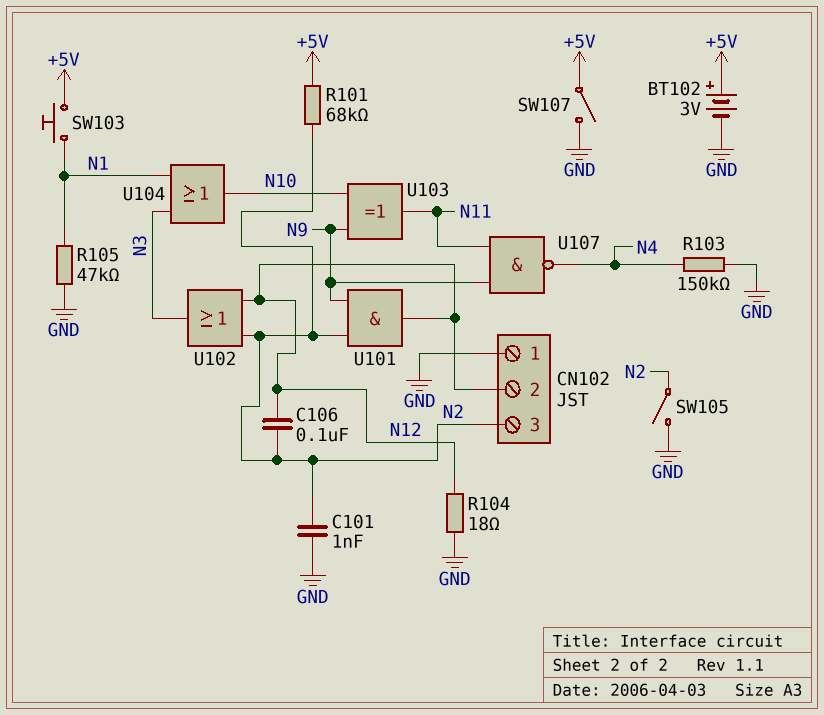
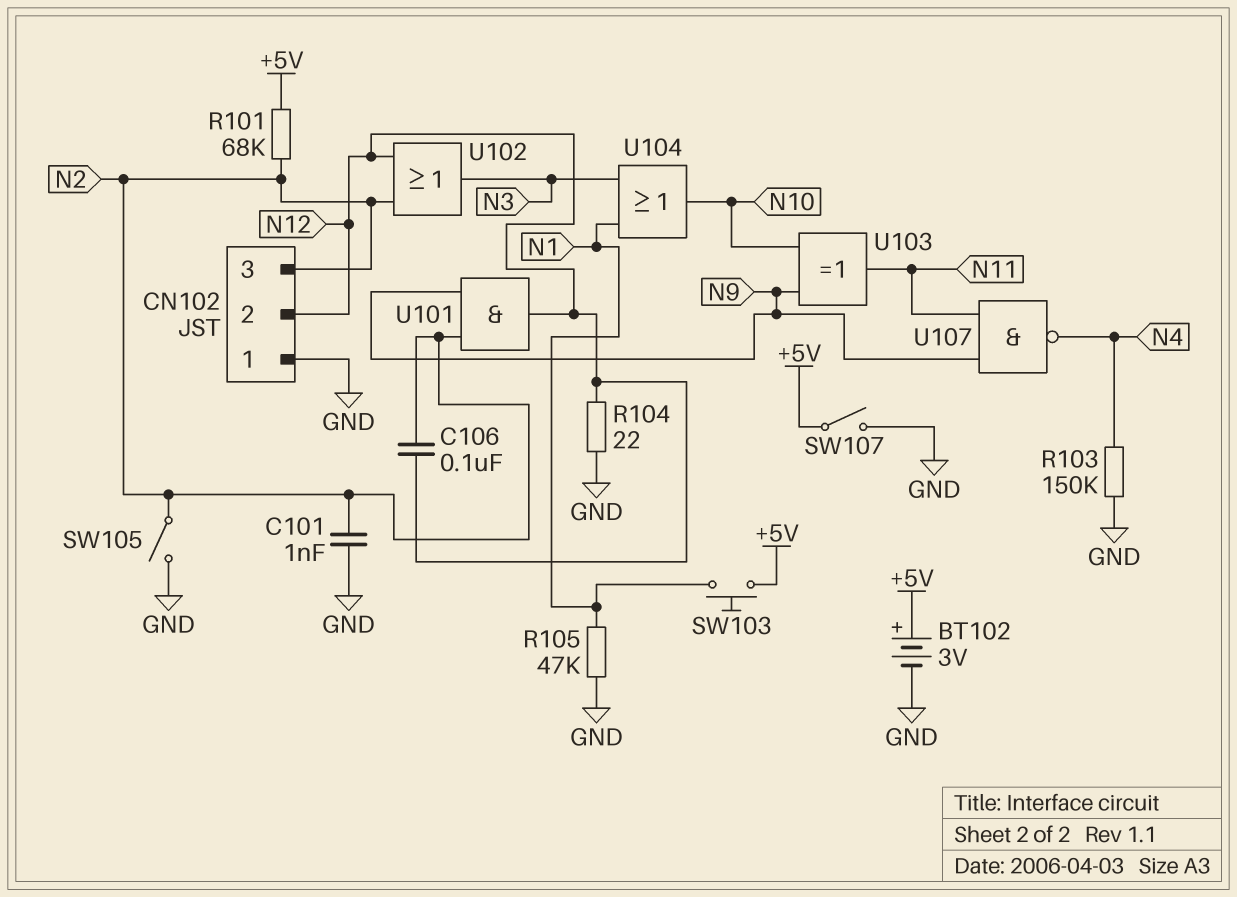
R104: 18 (GND, N12) -> 22 (GND, N12)

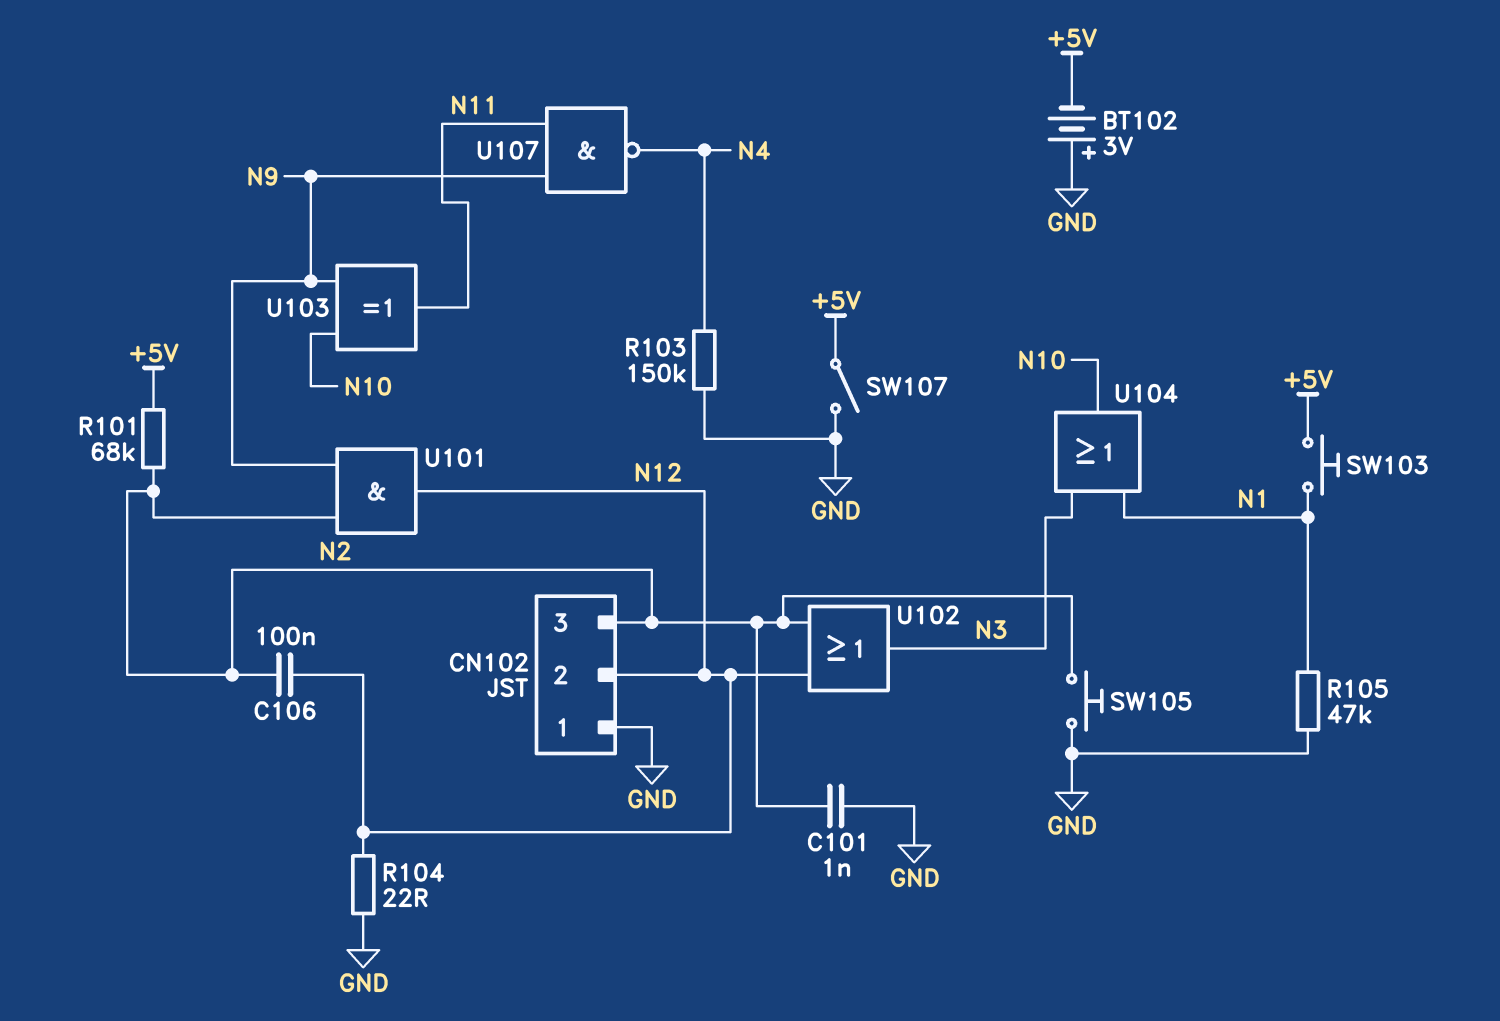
BT102: 3V (plus +5V, minus GND) -> 3V (plus GND, minus +5V)
SW105: switch (GND, N2) -> button (GND, N2)

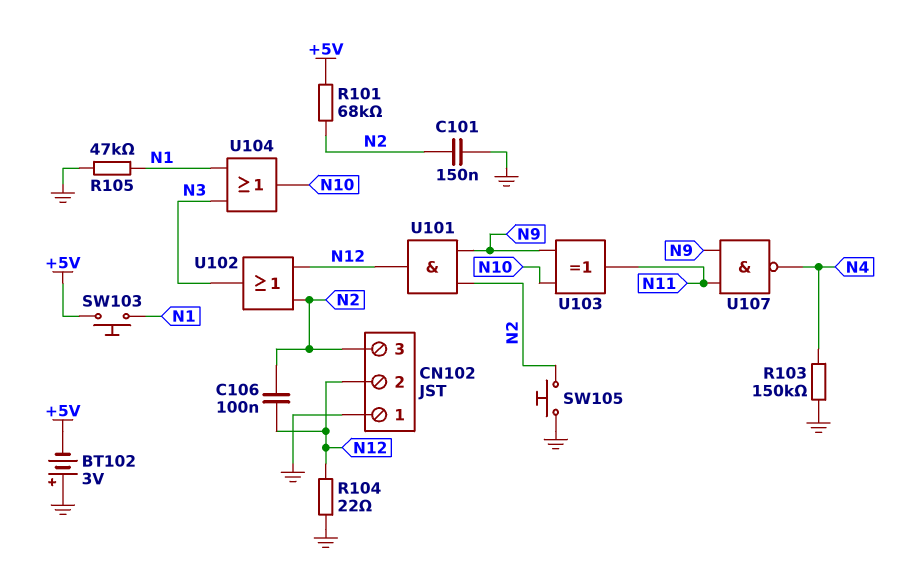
C101: 1nF (GND, N2) -> 150nF (GND, N2)
SW107: switch (+5V, GND) -> none

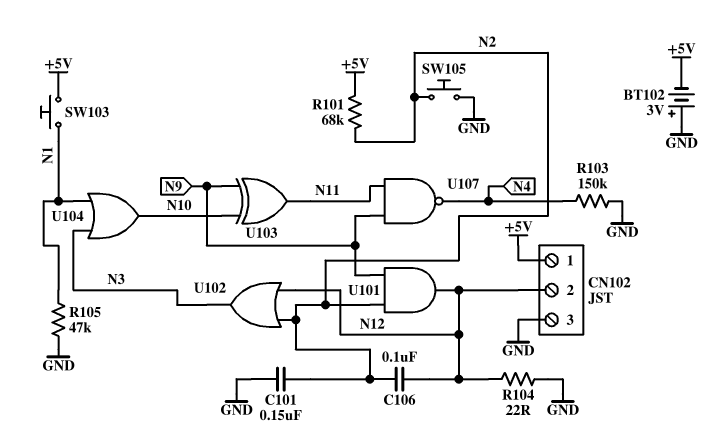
CN102 pin 1: GND -> +5V
CN102 pin 3: N2 -> GND

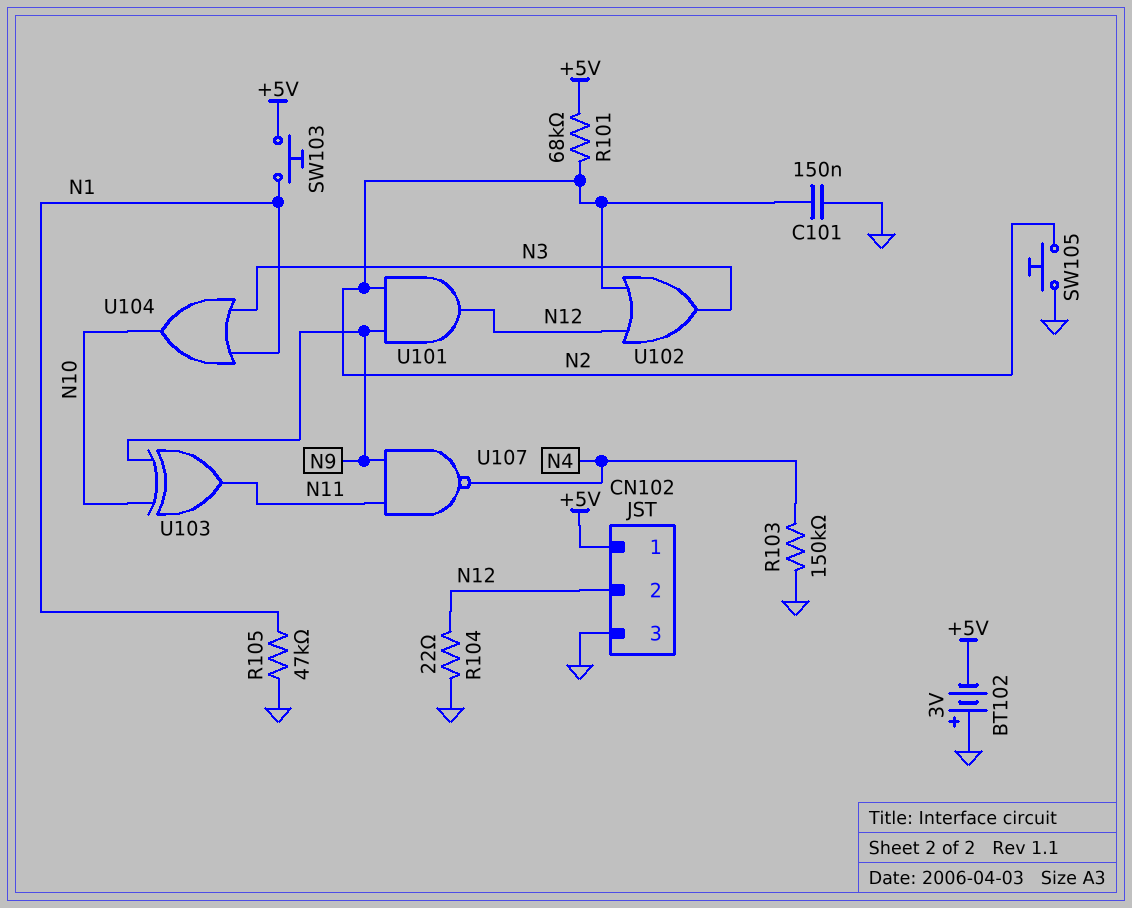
C106: 100nF (N2, N12) -> none

